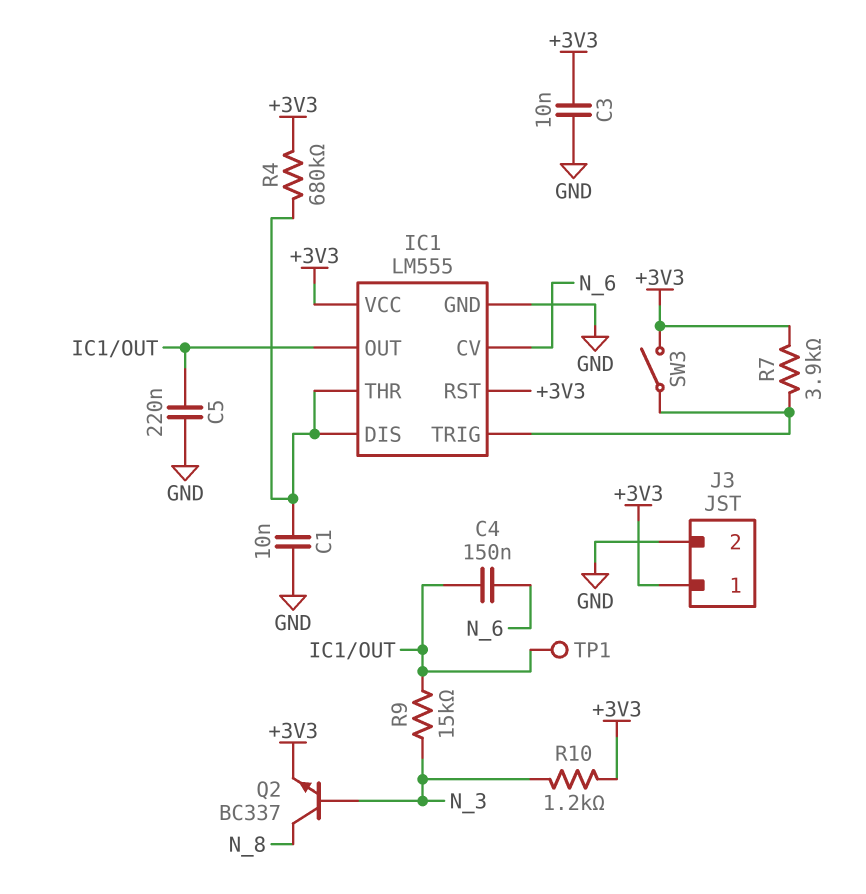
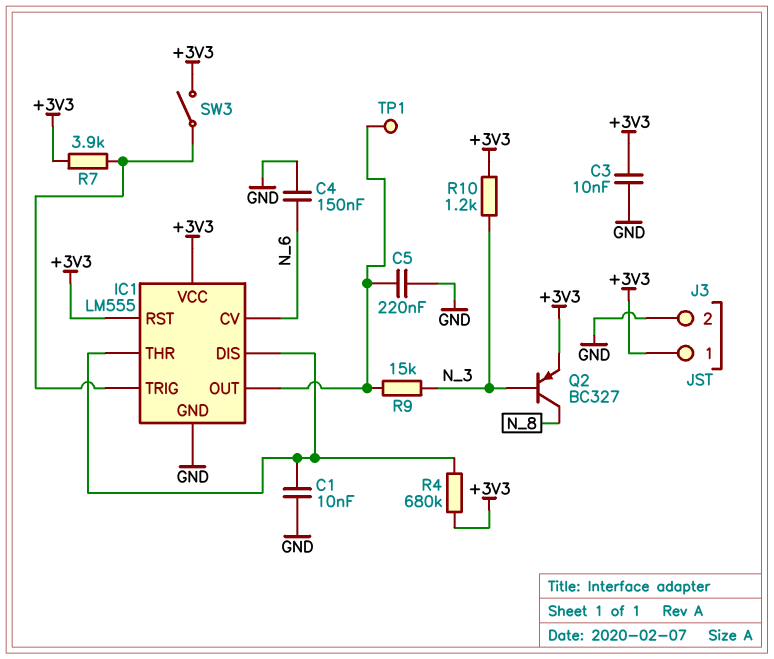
C4: 150nF (IC1/OUT, N_6) -> 150nF (GND, N_6)
Q2: NPN BC337 (B N_3, C N_8, E +3V3) -> PNP BC327 (B N_3, C N_8, E +3V3)

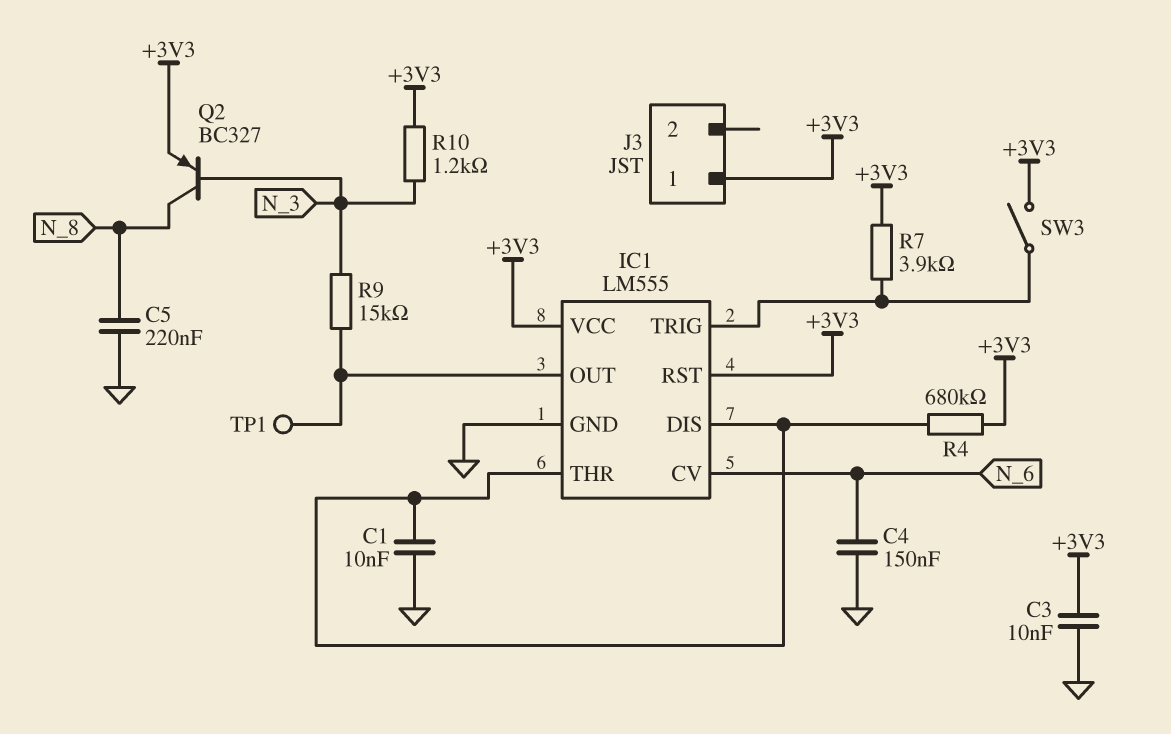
C5: 220nF (GND, IC1/OUT) -> 220nF (GND, N_8)
J3 pin 2: GND -> none

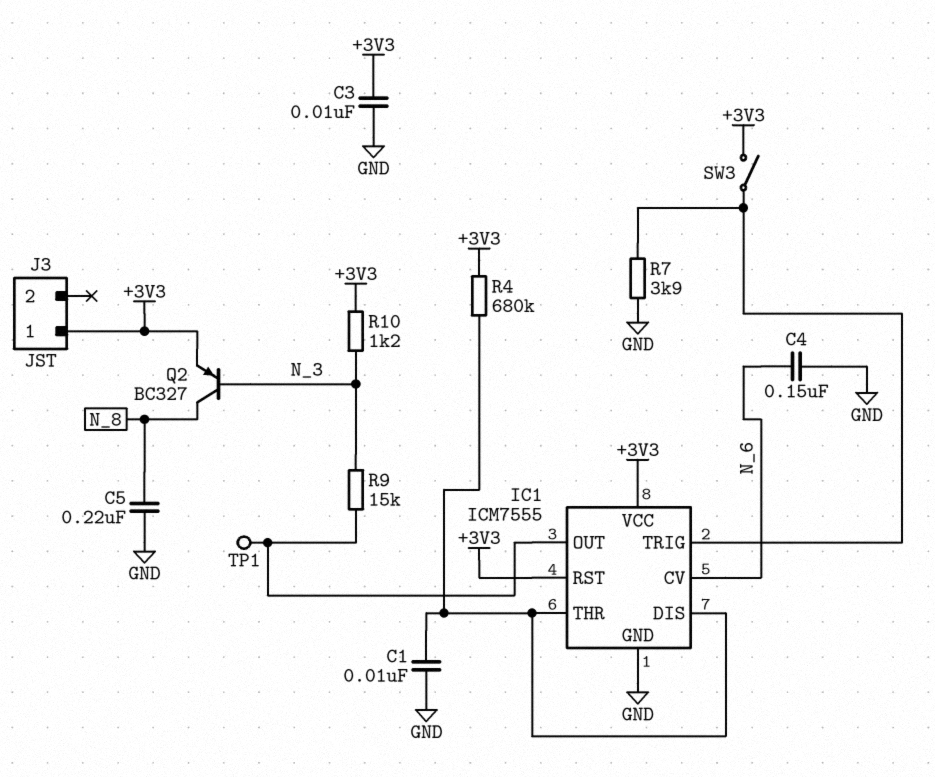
IC1: LM555 -> ICM7555
R7: 3.9k (+3V3, IC1/TRIG) -> 3.9k (GND, IC1/TRIG)

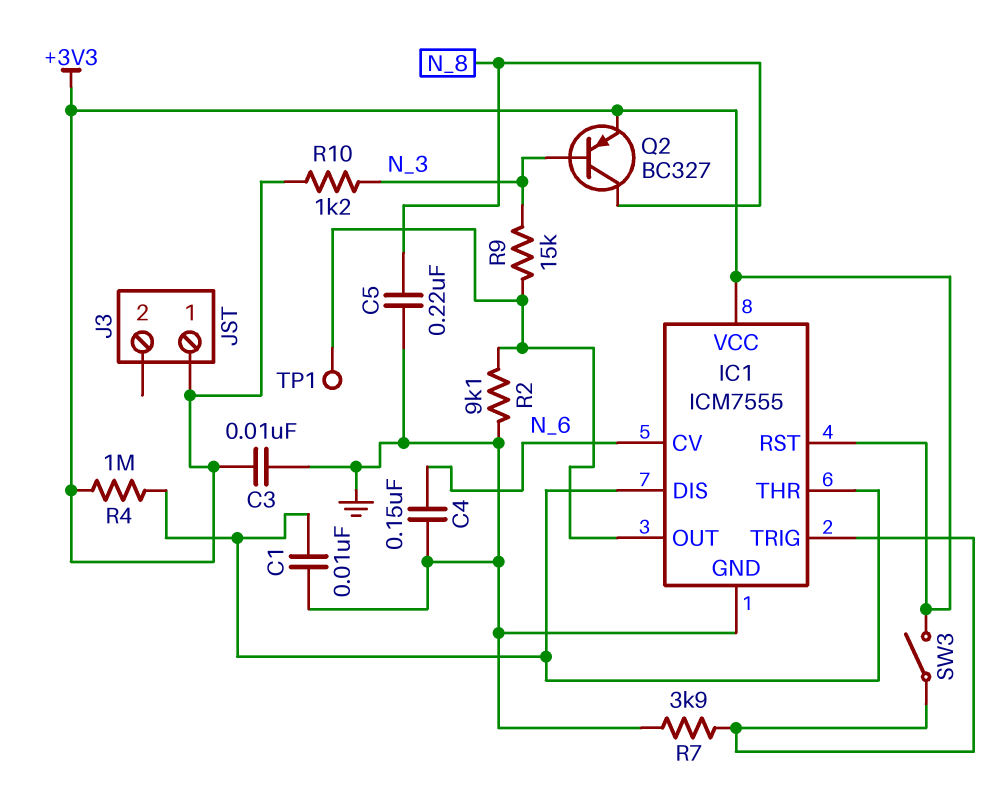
R2: none -> 9.1k (GND, IC1/OUT)
R4: 680k (+3V3, IC1/DIS) -> 1M (+3V3, IC1/DIS)

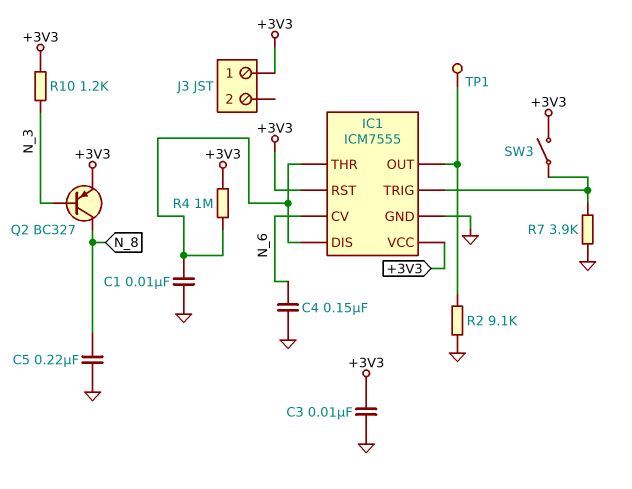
R9: 15k (IC1/OUT, N_3) -> none

